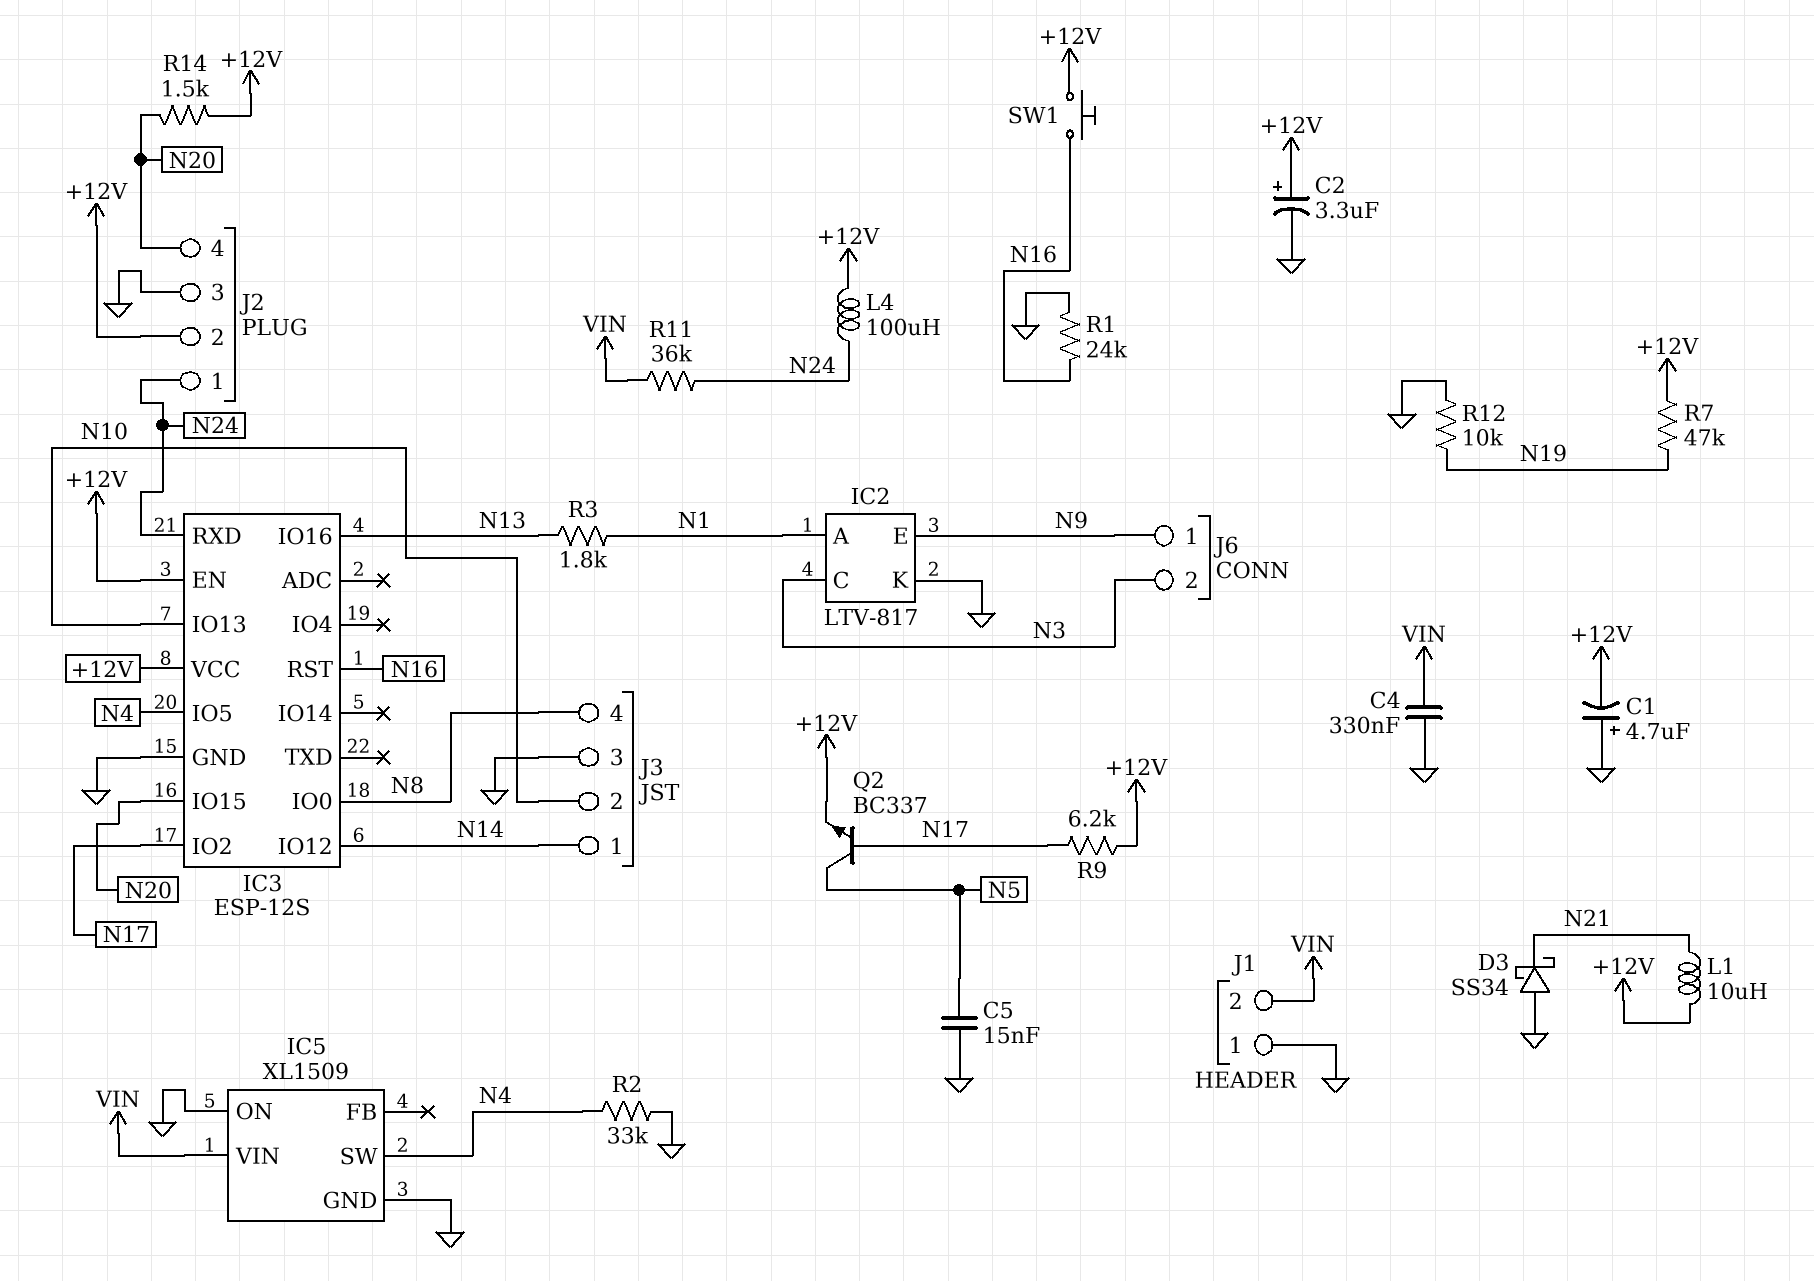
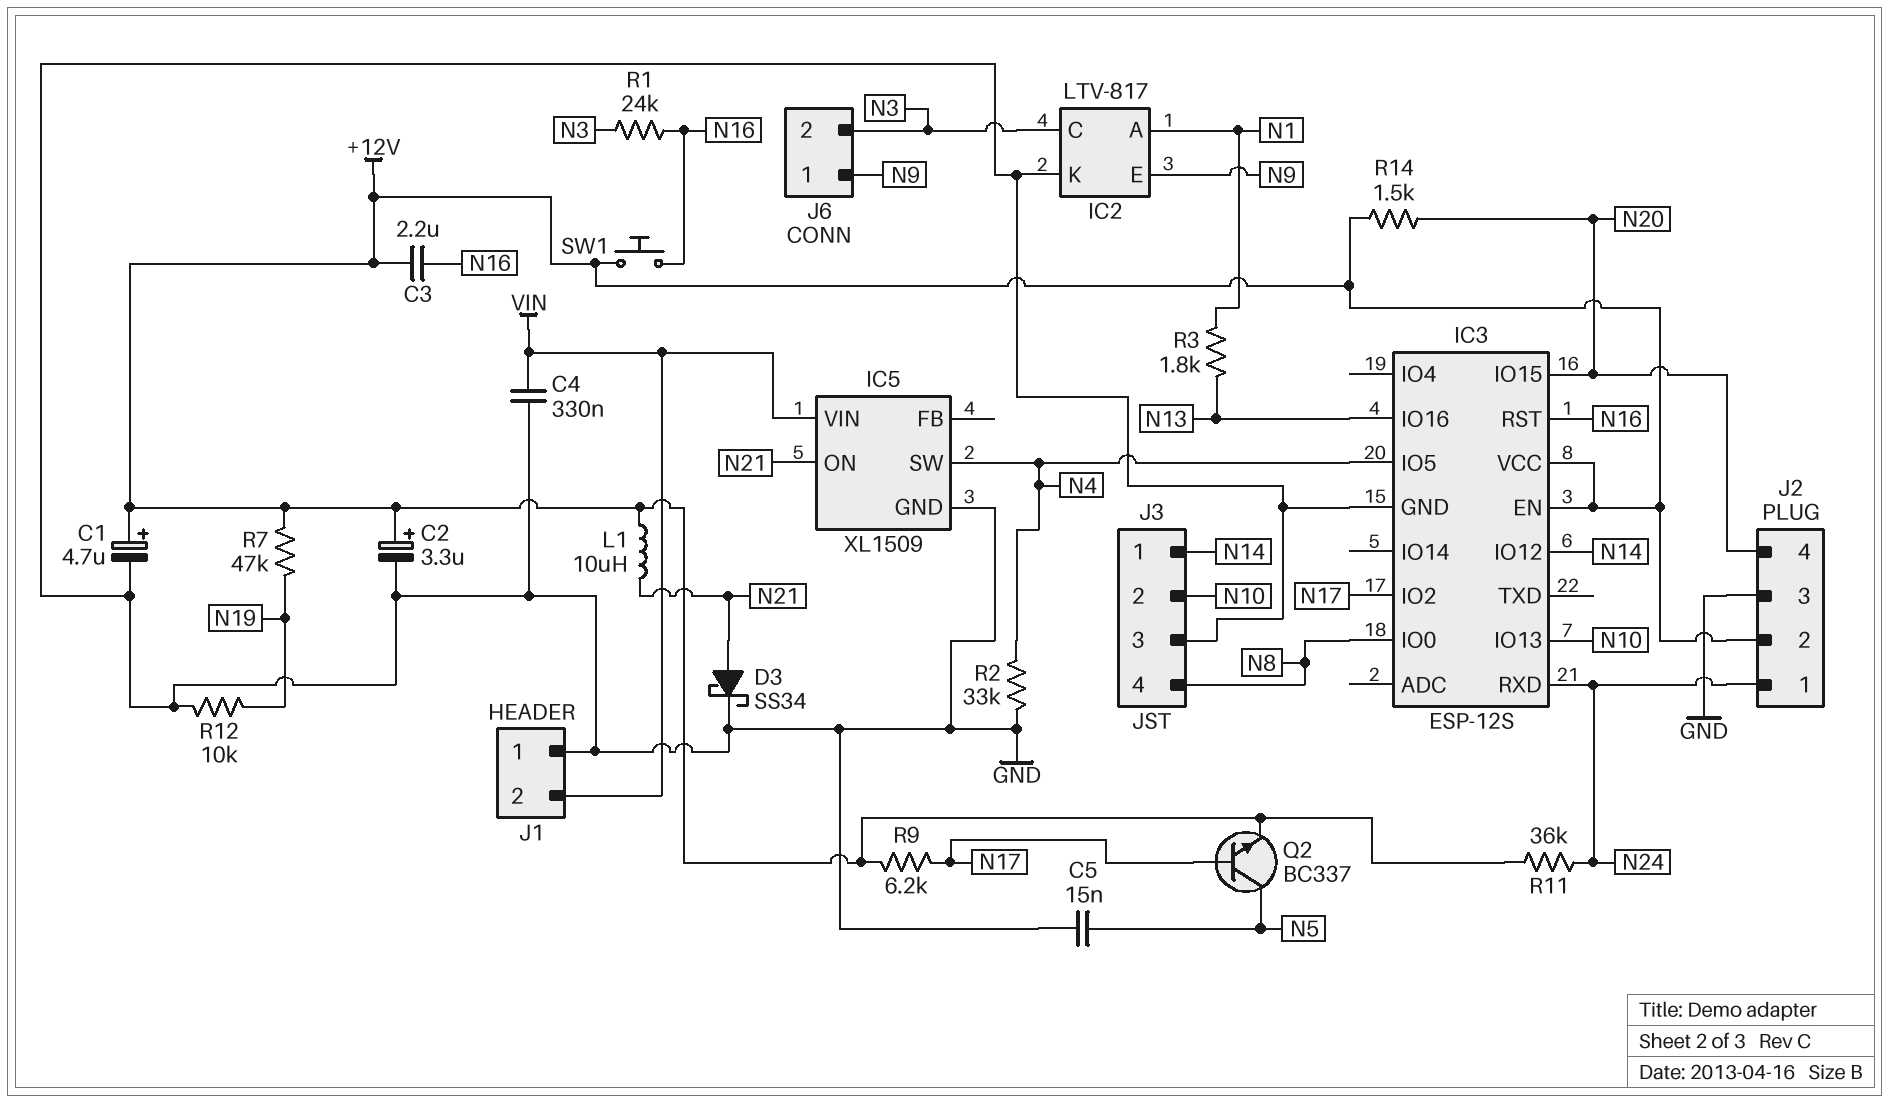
C1: 4.7uF (plus GND, minus +12V) -> 4.7uF (plus +12V, minus GND)
C3: none -> 2.2uF (+12V, N16)
D3: schottky SS34 (A GND, K N21) -> schottky SS34 (A N21, K GND)
IC5 pin ON: GND -> N21
L4: 100uH (+12V, N24) -> none
R1: 24k (GND, N16) -> 24k (N3, N16)
R11: 36k (N24, VIN) -> 36k (+12V, N24)

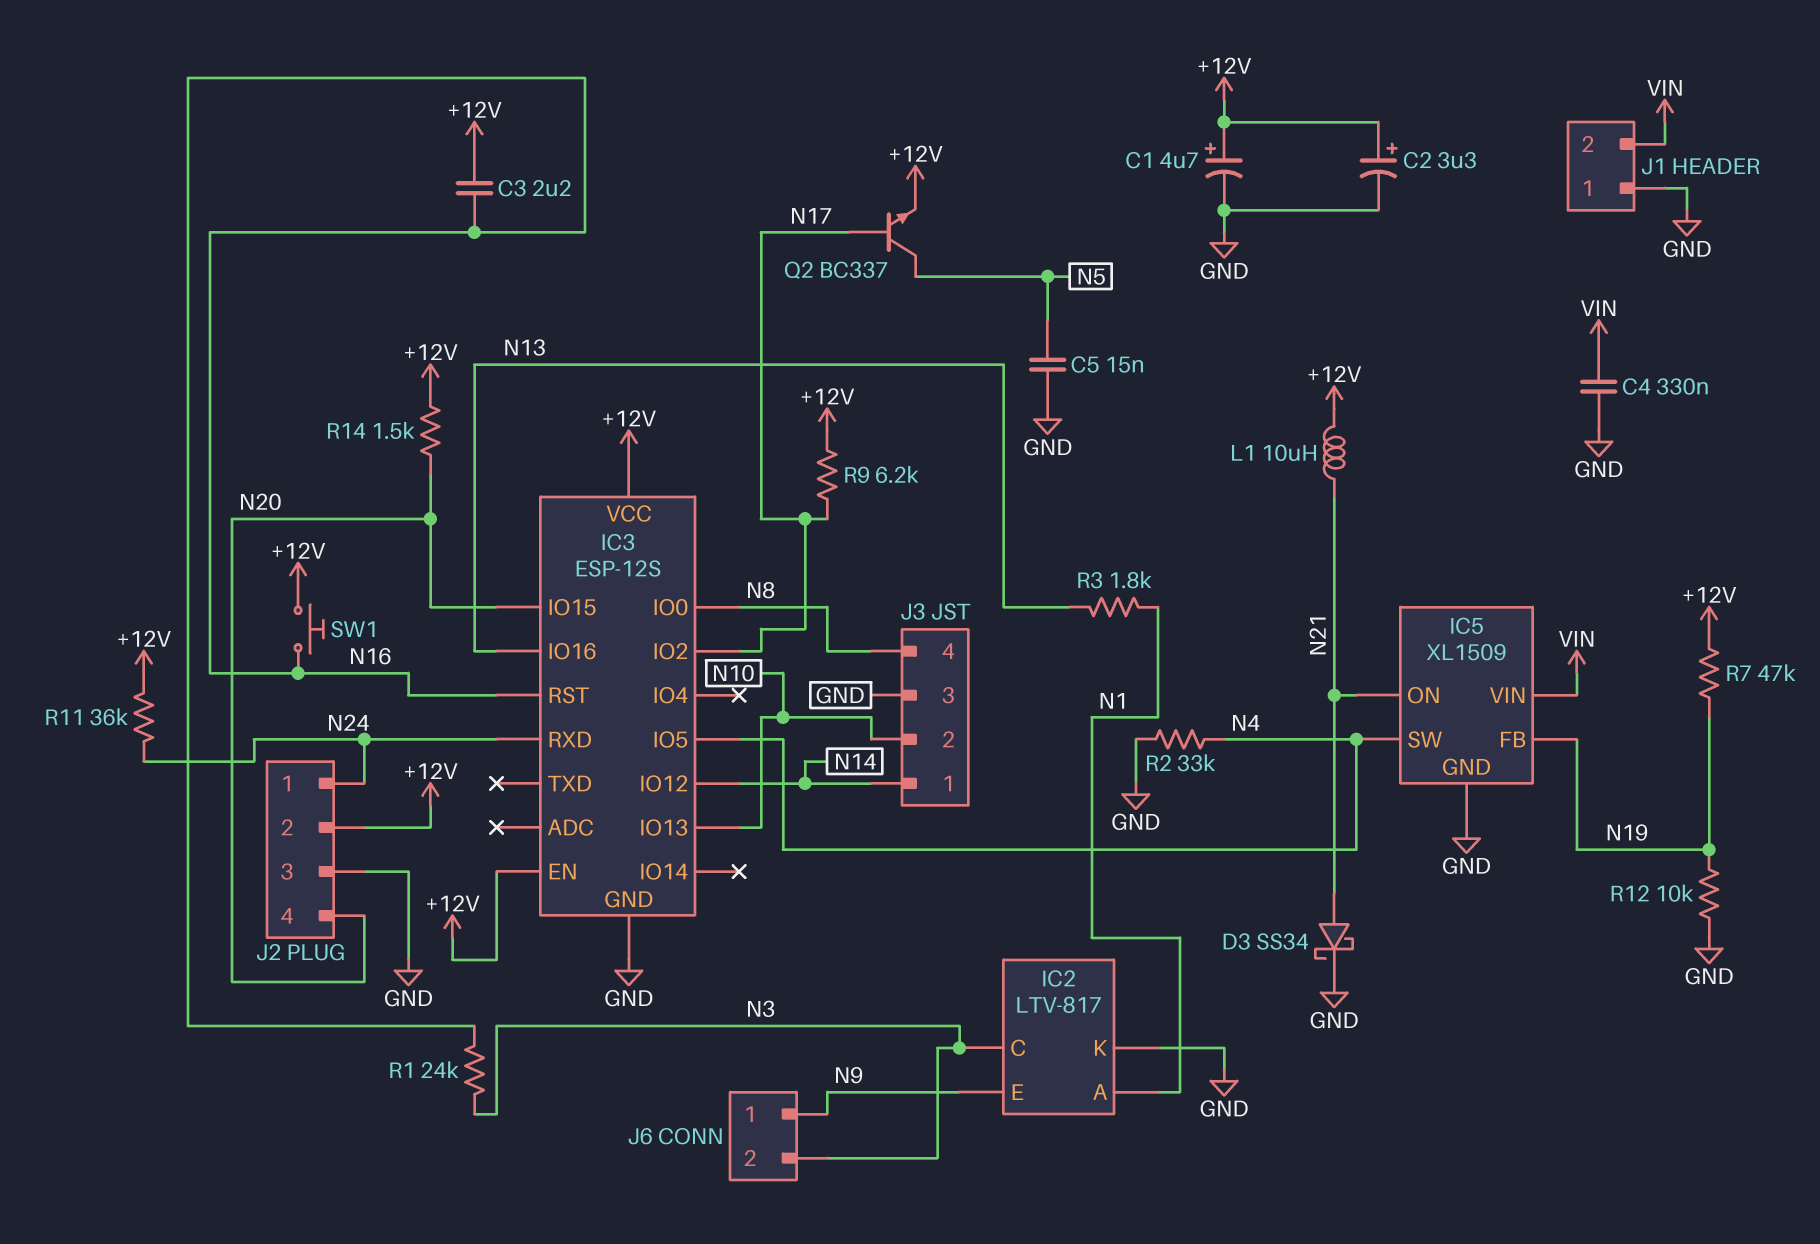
IC5 pin FB: none -> N19

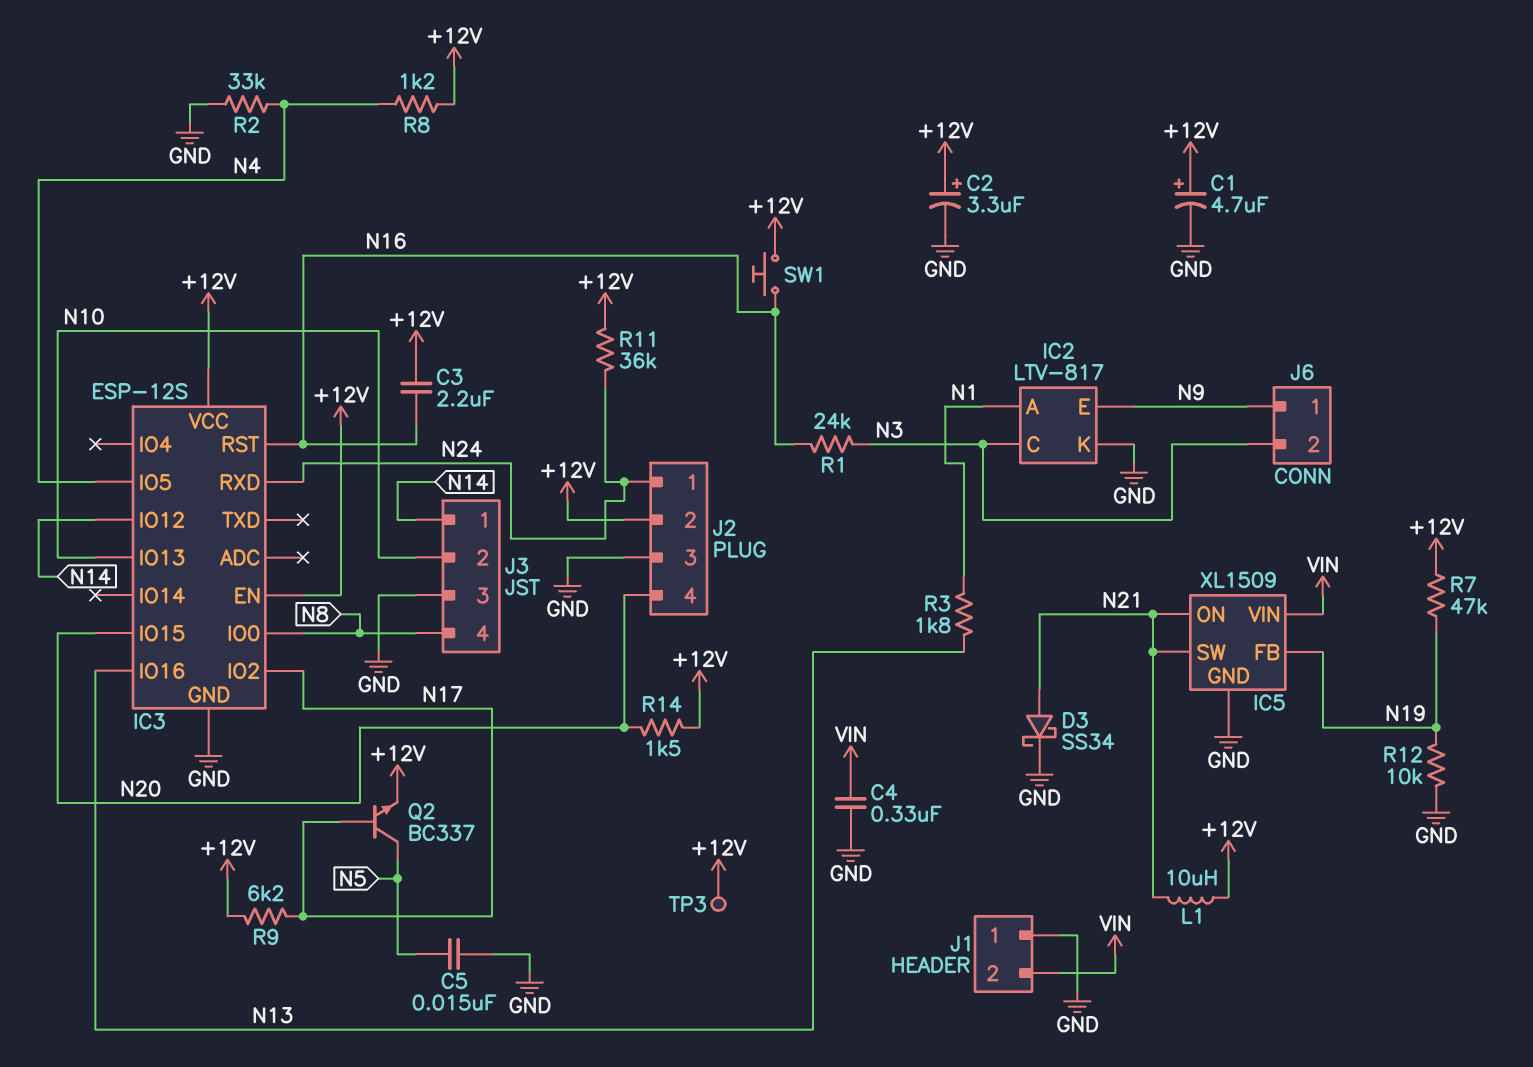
IC5 pin SW: N4 -> N21
R8: none -> 1.2k (+12V, N4)
TP3: none -> test point (+12V)

